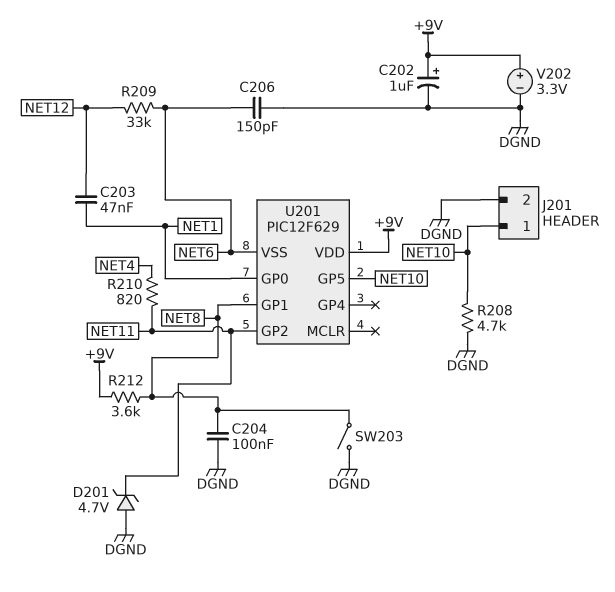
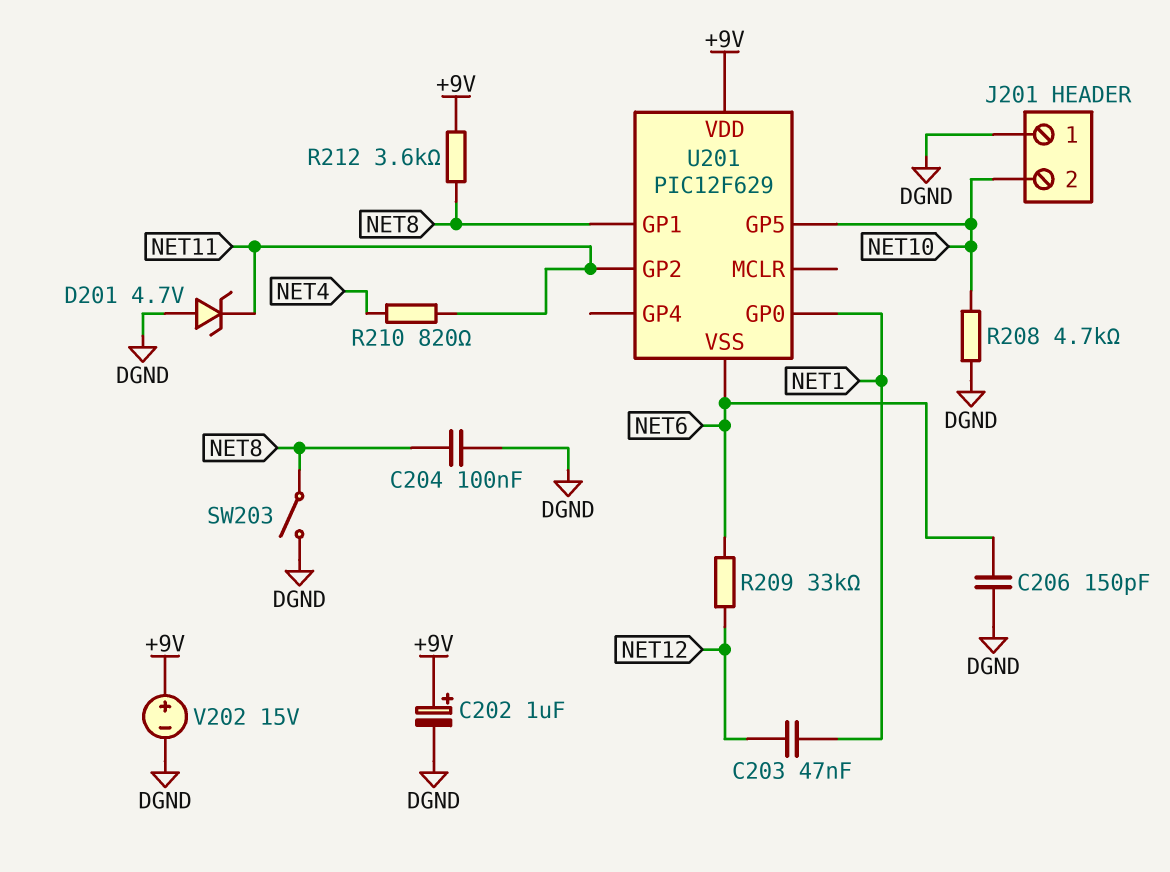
J201 pin 1: NET10 -> DGND
J201 pin 2: DGND -> NET10
V202: 3.3V (plus +9V, minus DGND) -> 15V (plus +9V, minus DGND)

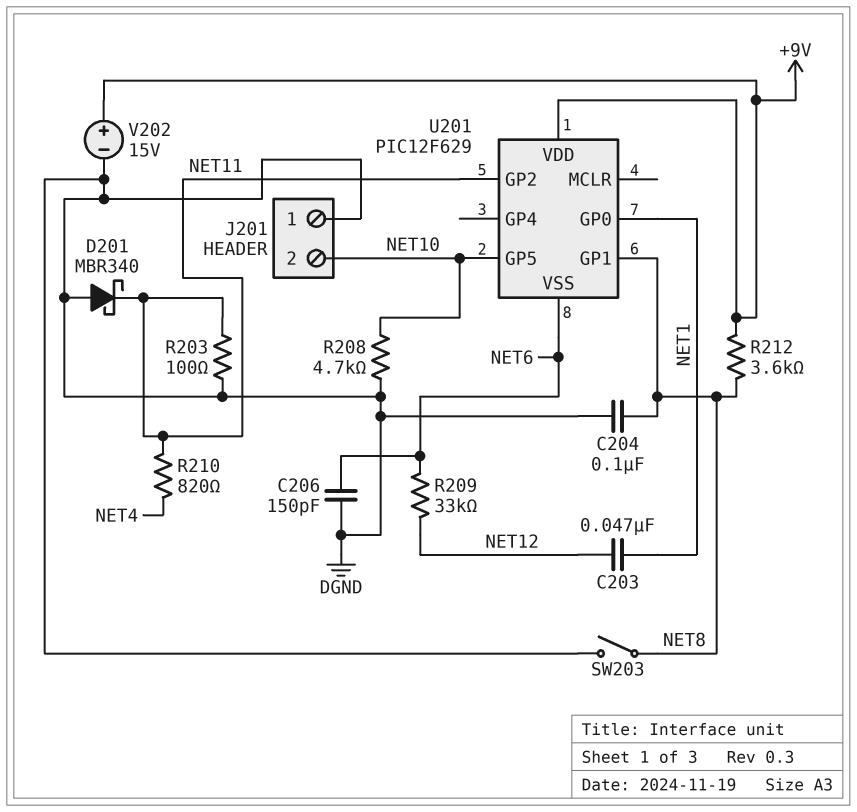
C202: 1uF (plus +9V, minus DGND) -> none
D201: zener 4.7V (A DGND, K NET11) -> schottky MBR340 (A DGND, K NET11)
R203: none -> 100 (DGND, NET11)

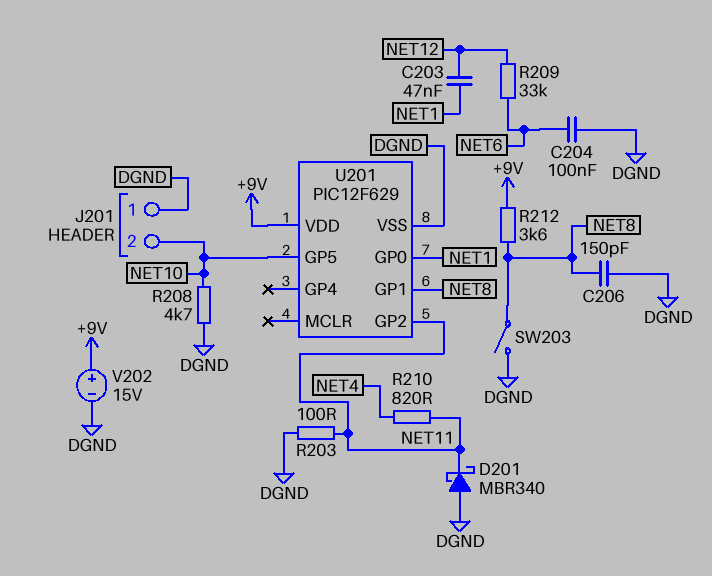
C204: 100nF (DGND, NET8) -> 100nF (DGND, NET6)
C206: 150pF (DGND, NET6) -> 150pF (DGND, NET8)
U201 pin VSS: NET6 -> DGND

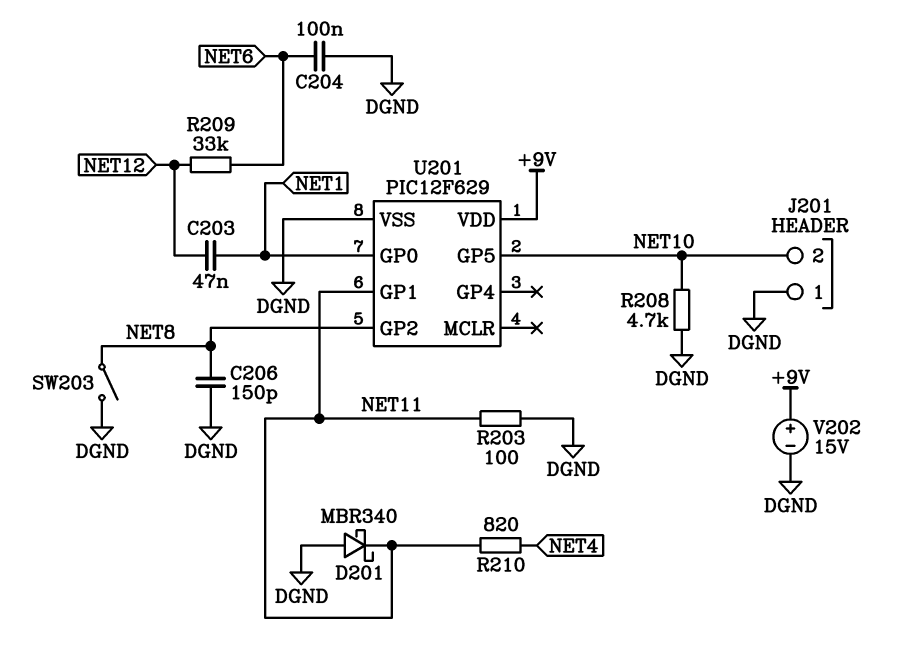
R212: 3.6k (+9V, NET8) -> none
U201 pin GP1: NET8 -> NET11
U201 pin GP2: NET11 -> NET8

